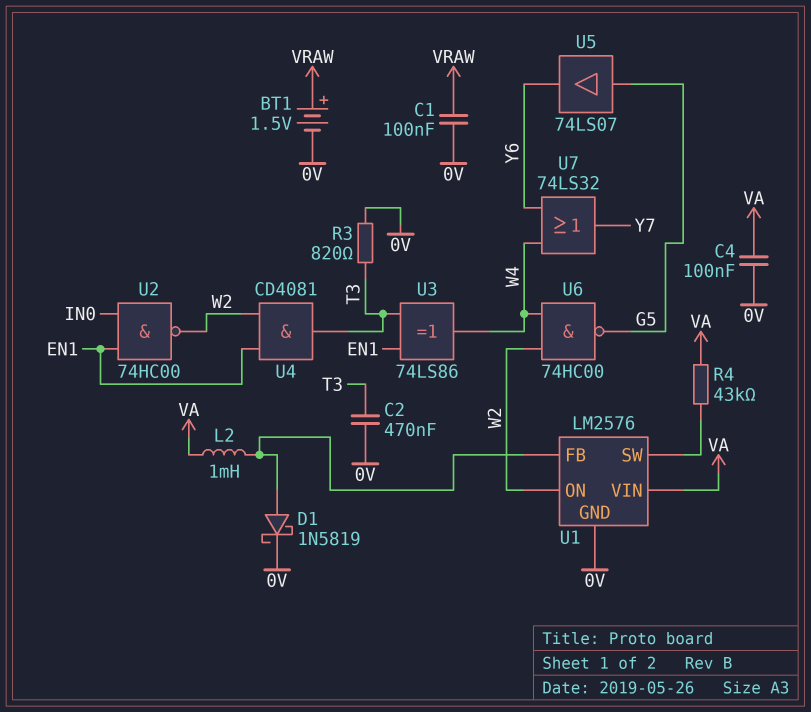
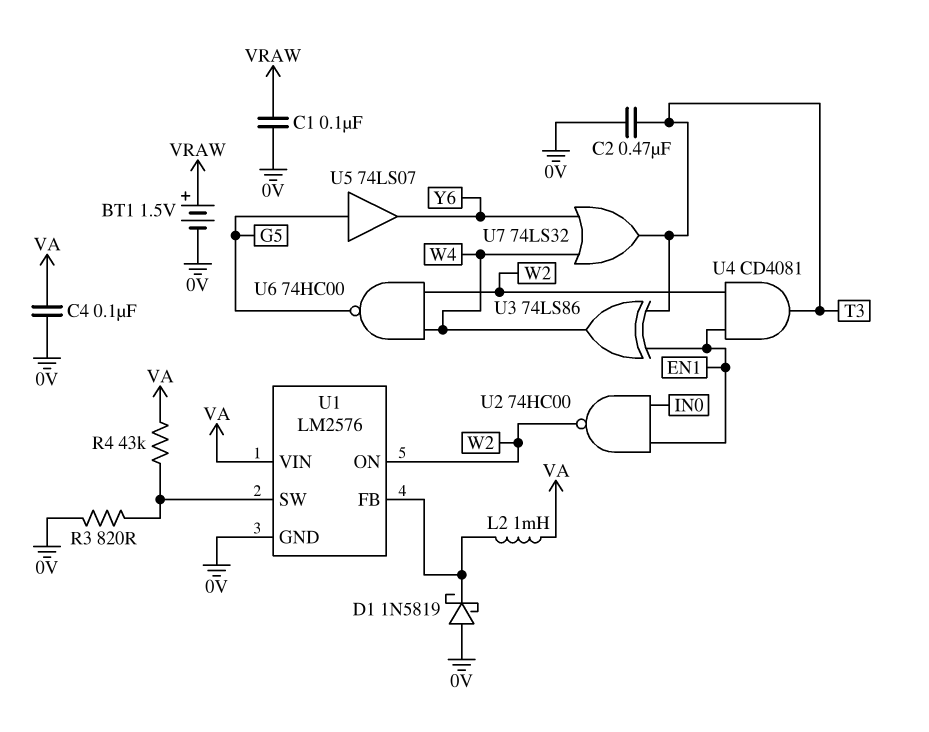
D1: schottky 1N5819 (A U1/FB, K 0V) -> schottky 1N5819 (A 0V, K U1/FB)
R3: 820 (0V, T3) -> 820 (0V, U1/SW)
U7: OR 74LS32 (in W4, in Y6, out Y7) -> OR 74LS32 (in W4, in Y6, out T3)

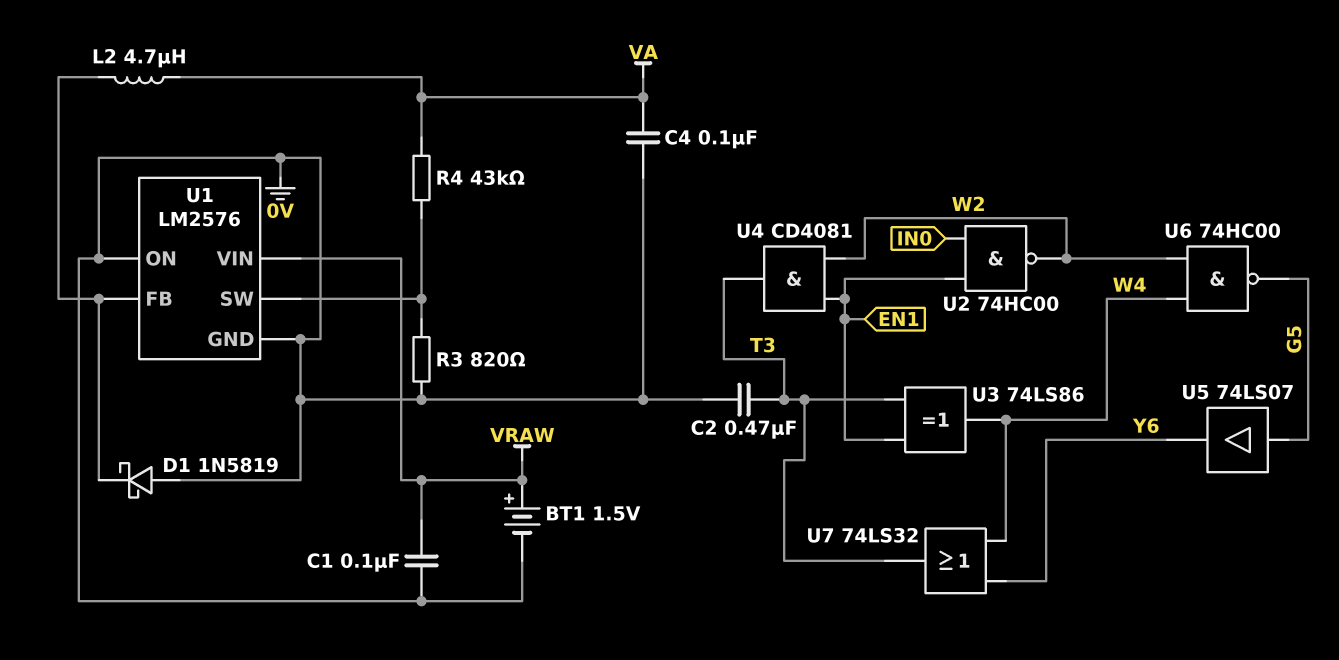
L2: 1mH (U1/FB, VA) -> 4.7uH (U1/FB, VA)
U1 pin ON: W2 -> 0V
U1 pin VIN: VA -> VRAW

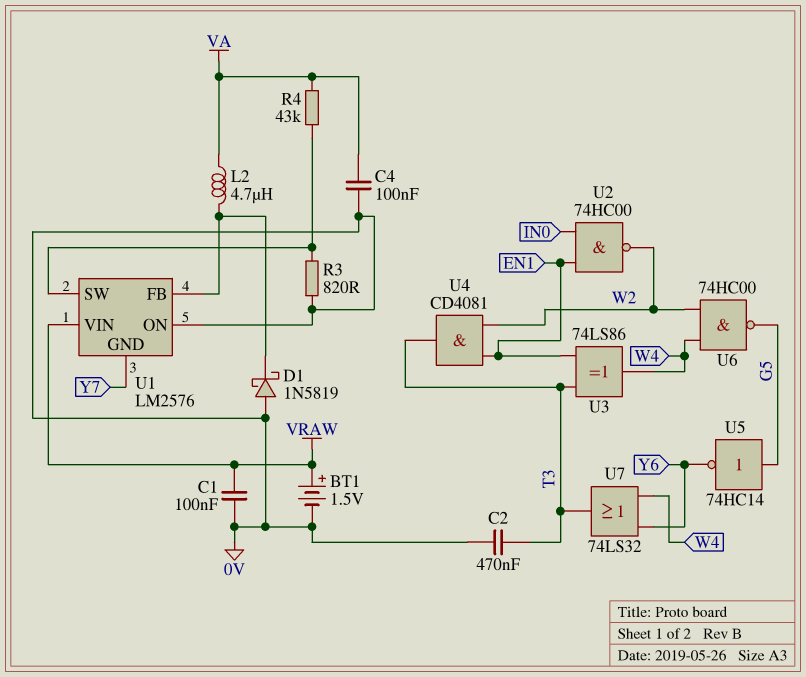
U1 pin GND: 0V -> Y7
U5: buffer 74LS07 (in G5, out Y6) -> NOT 74HC14 (in G5, out Y6)

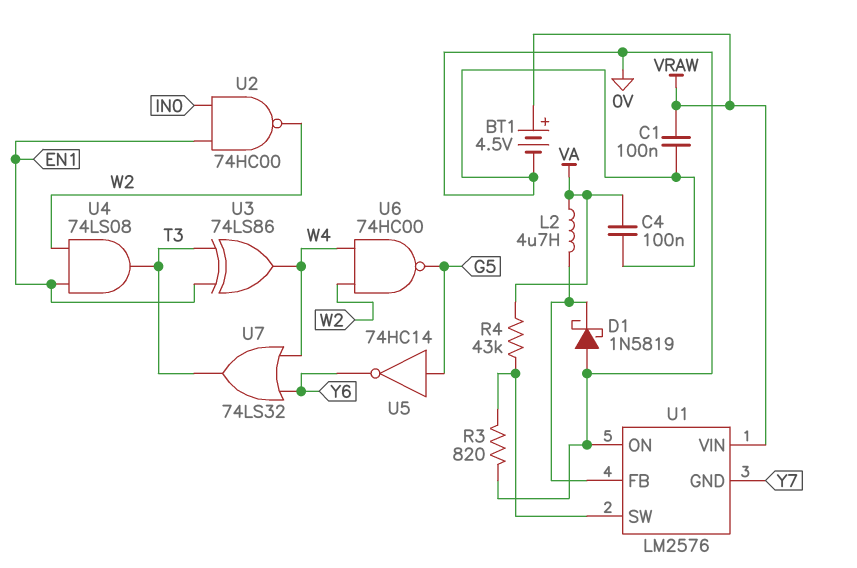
BT1: 1.5V (plus VRAW, minus 0V) -> 4.5V (plus VRAW, minus 0V)
C2: 470nF (0V, T3) -> none
U4: AND CD4081 (in EN1, in W2, out T3) -> AND 74LS08 (in EN1, in W2, out T3)

